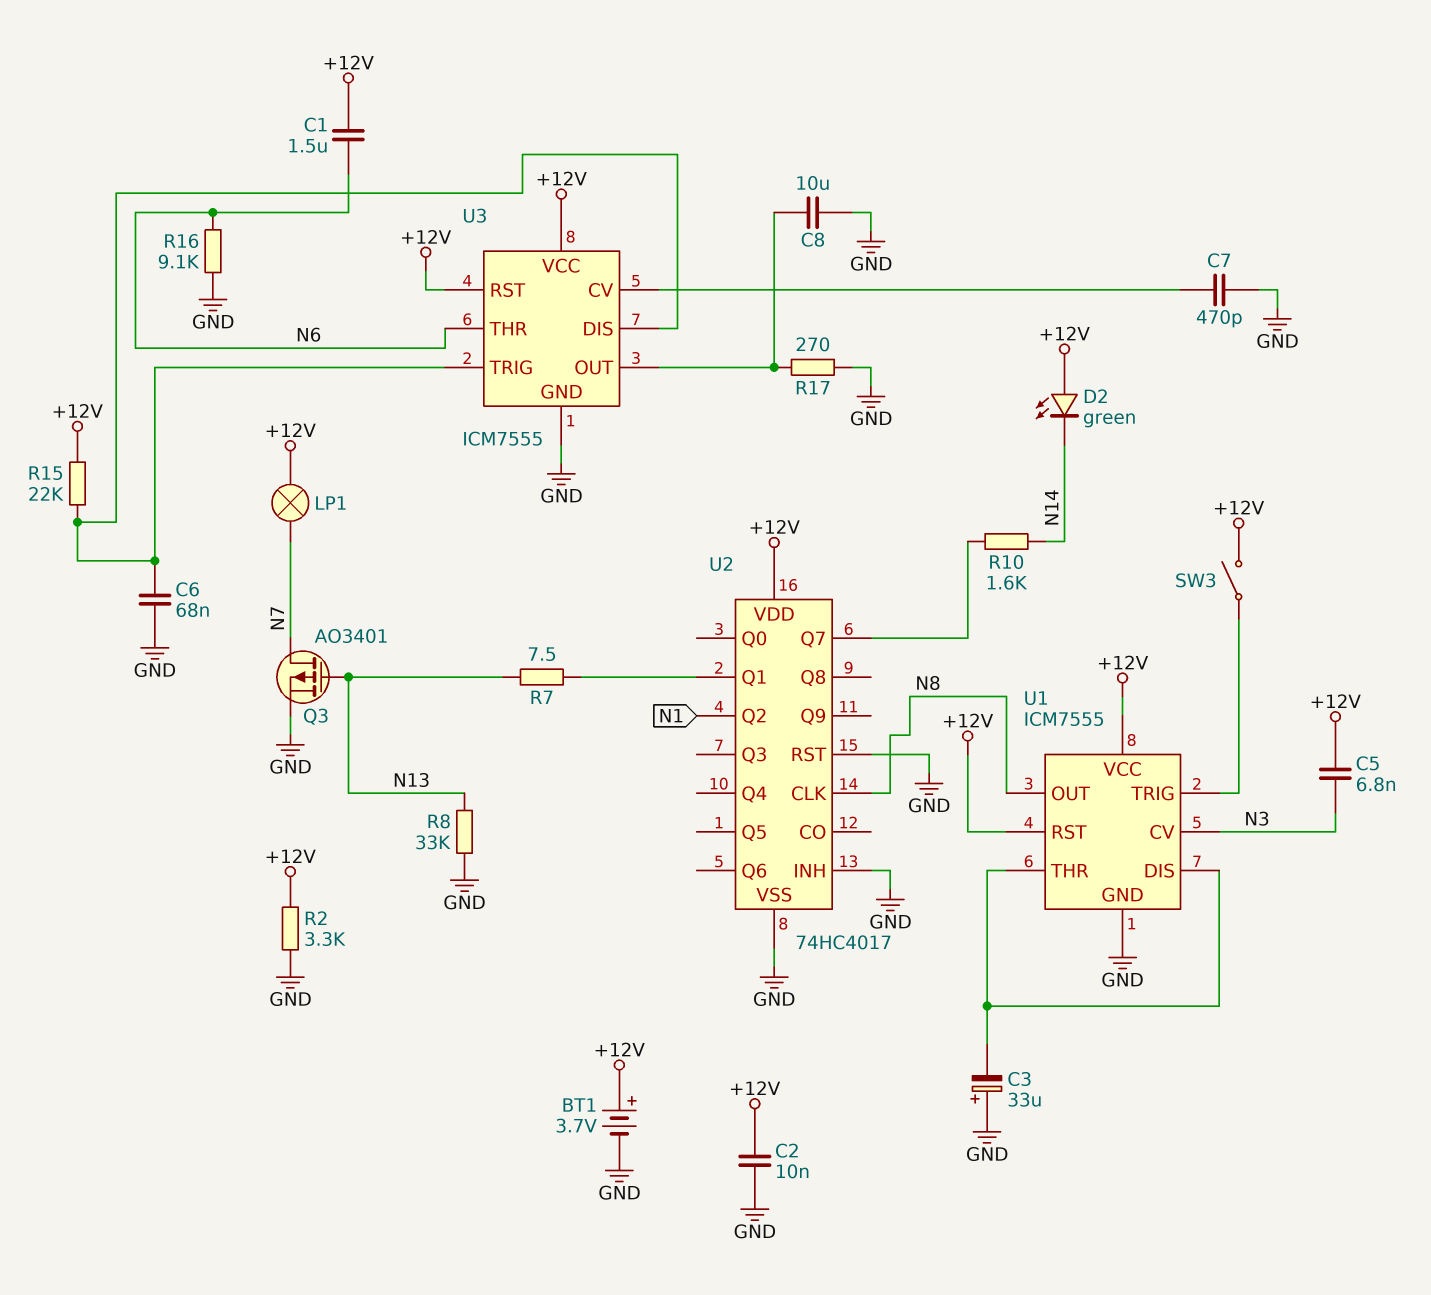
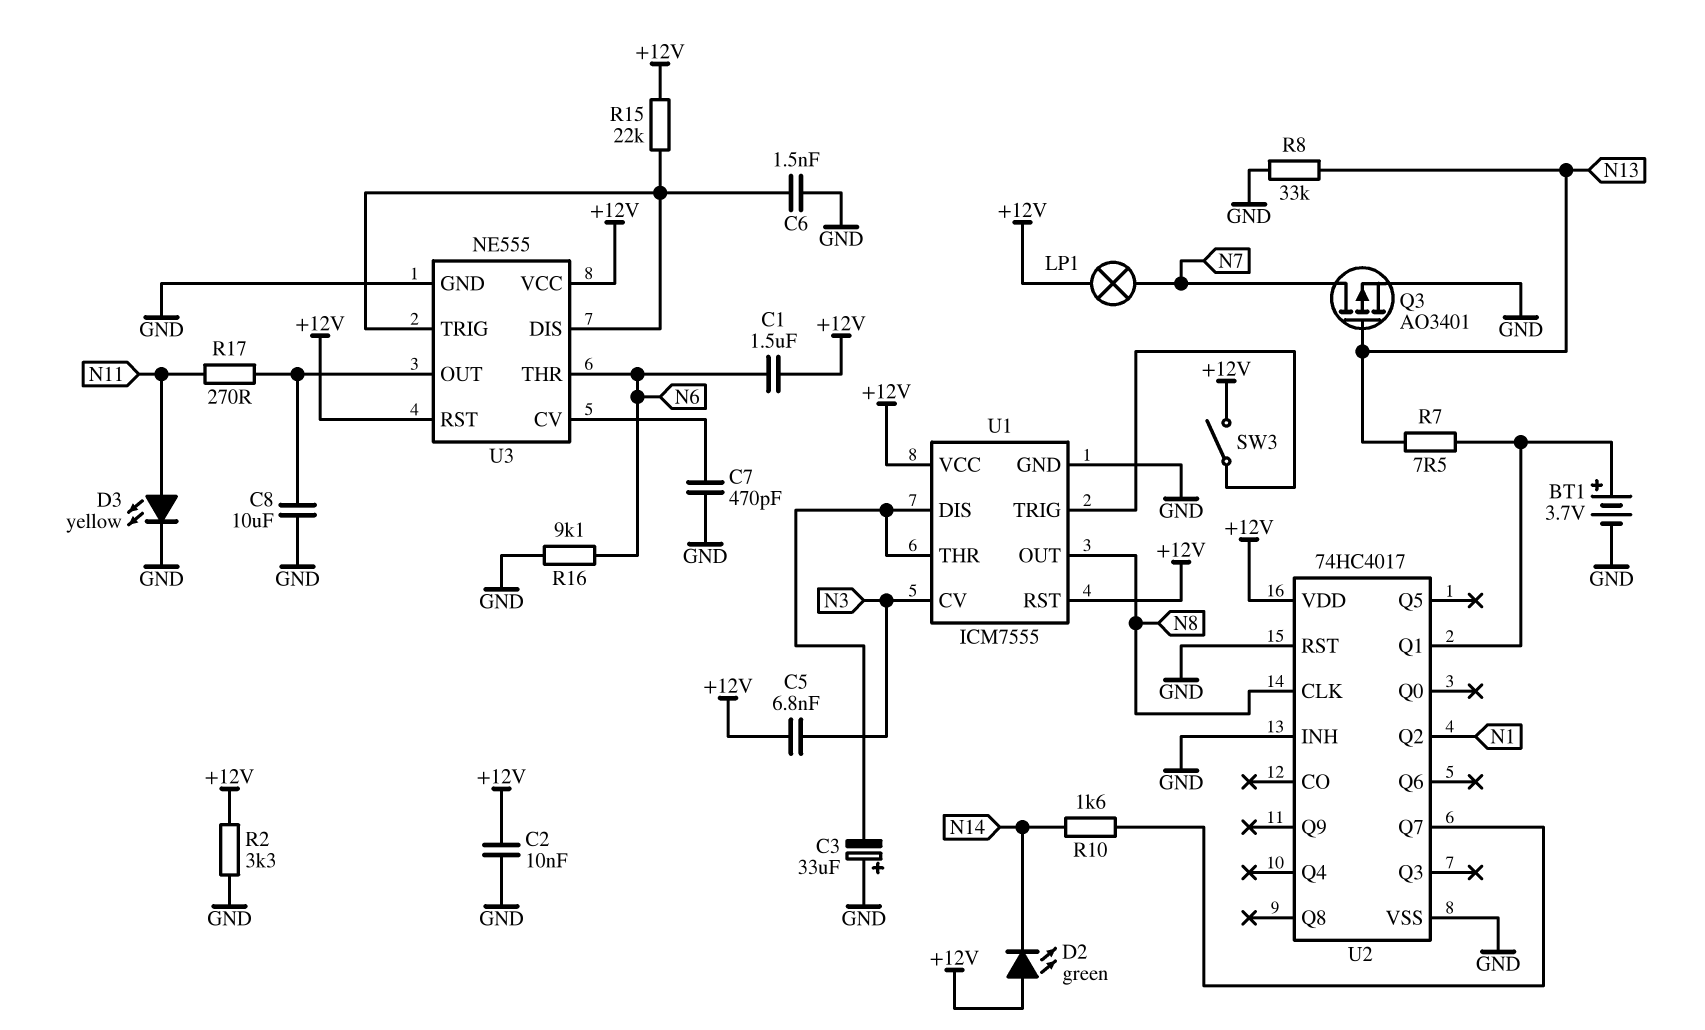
BT1: 3.7V (plus +12V, minus GND) -> 3.7V (plus U2/Q1, minus GND)
C6: 68nF (GND, U3/DIS) -> 1.5nF (GND, U3/DIS)
D3: none -> LED yellow (A N11, K GND)
R17: 270 (GND, U3/OUT) -> 270 (N11, U3/OUT)
U3: ICM7555 -> NE555

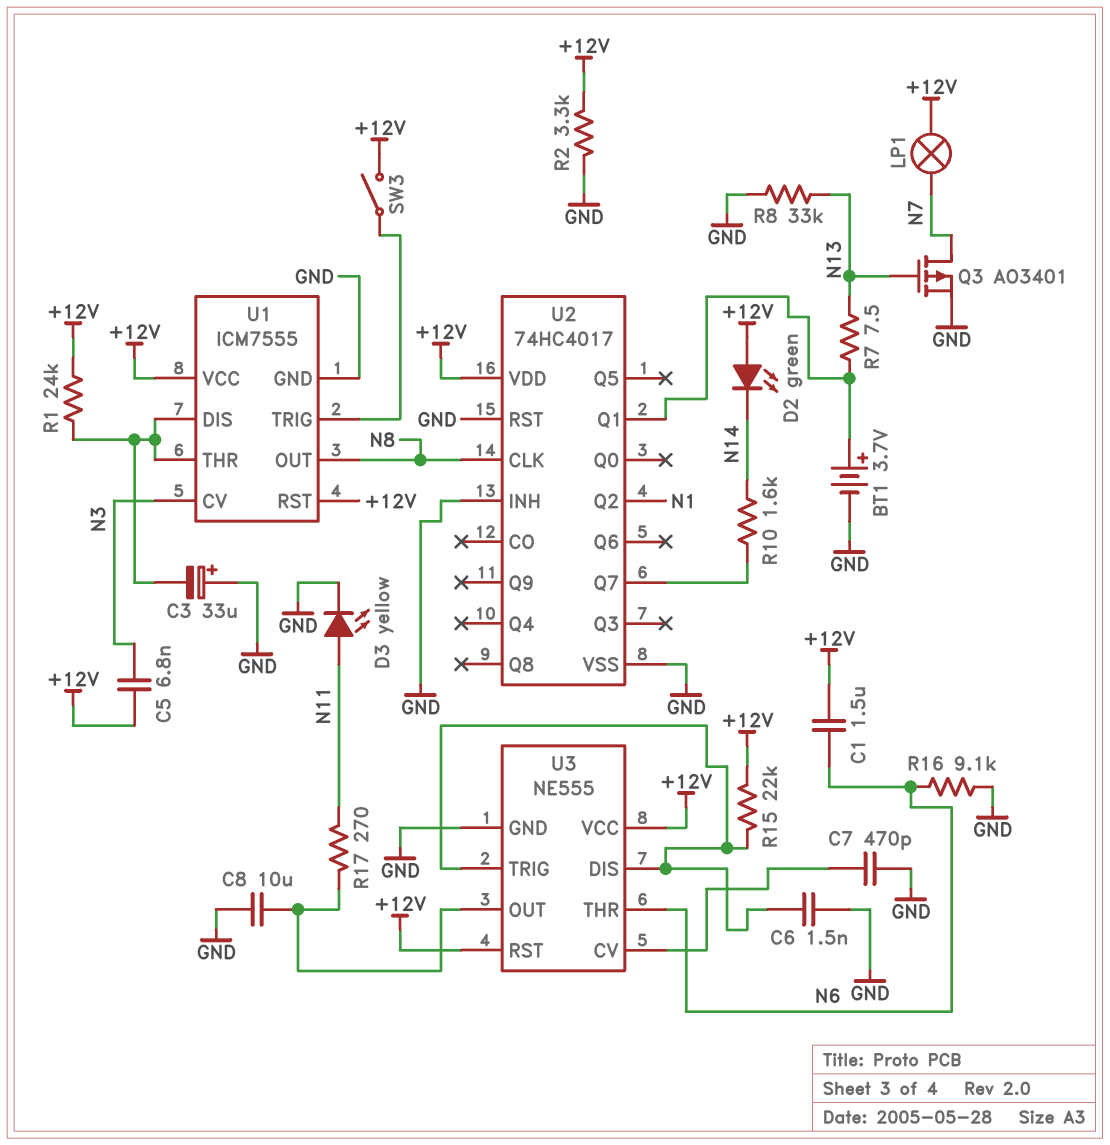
C2: 10nF (+12V, GND) -> none
R1: none -> 24k (+12V, U1/DIS)

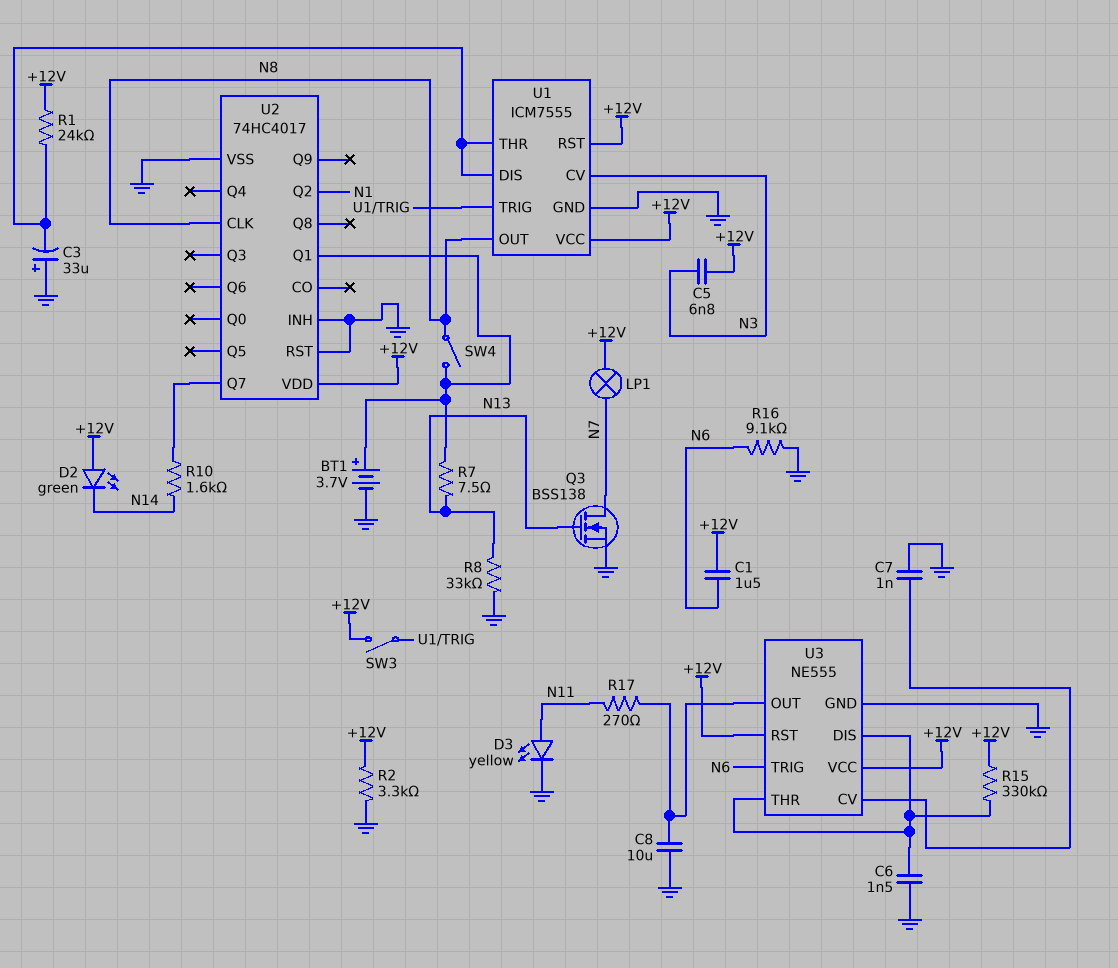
C7: 470pF (GND, U3/CV) -> 1nF (GND, U3/CV)
Q3: PMOS AO3401 (G N13, D N7, S GND) -> NMOS BSS138 (G N13, D N7, S GND)
R15: 22k (+12V, U3/DIS) -> 330k (+12V, U3/DIS)
SW4: none -> switch (N8, U2/Q1)
U3 pin THR: N6 -> U3/DIS
U3 pin TRIG: U3/DIS -> N6

